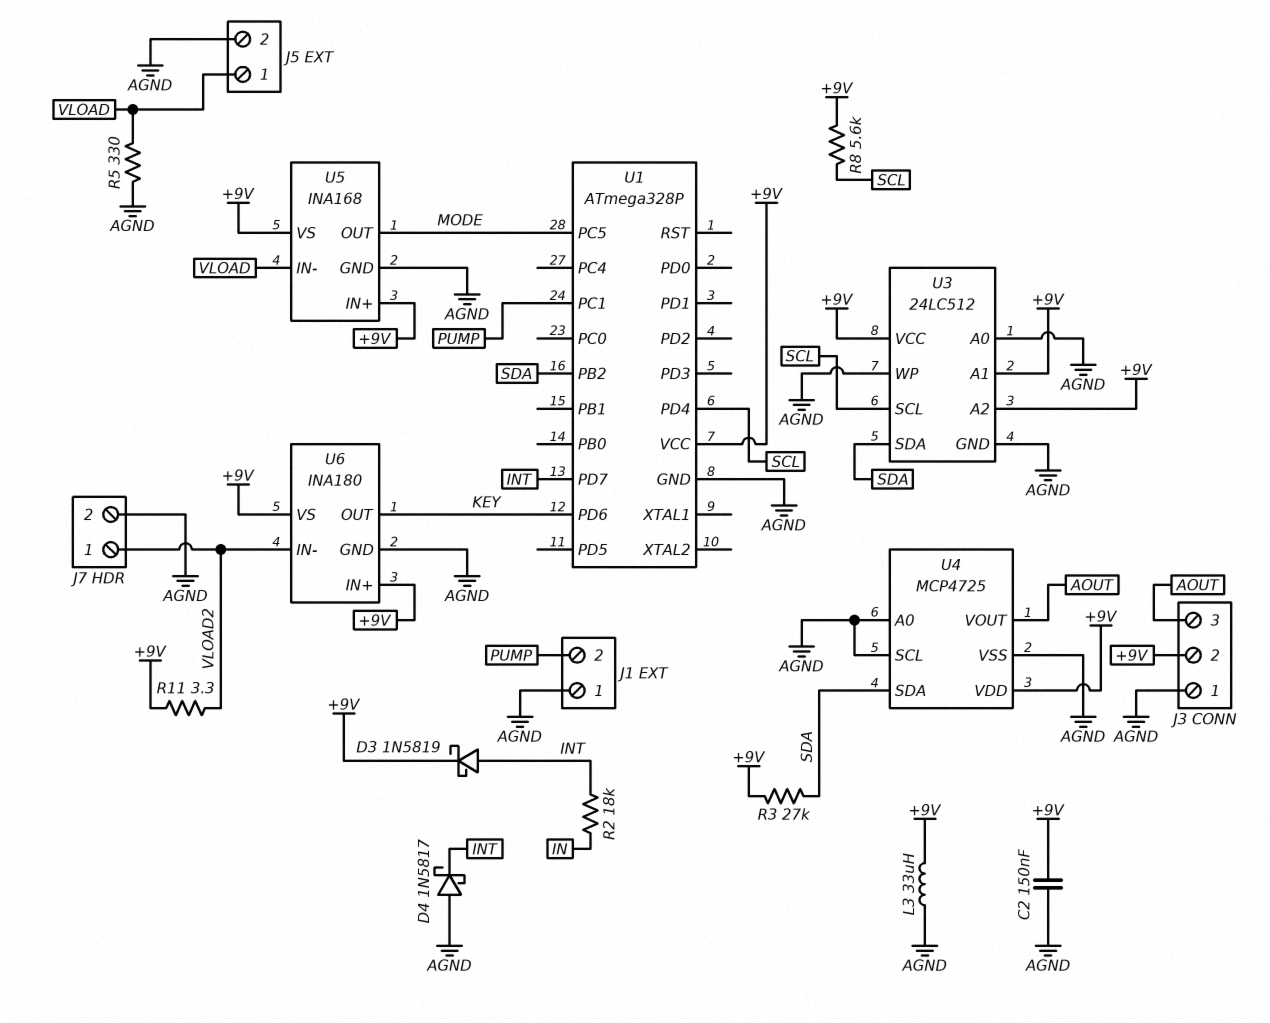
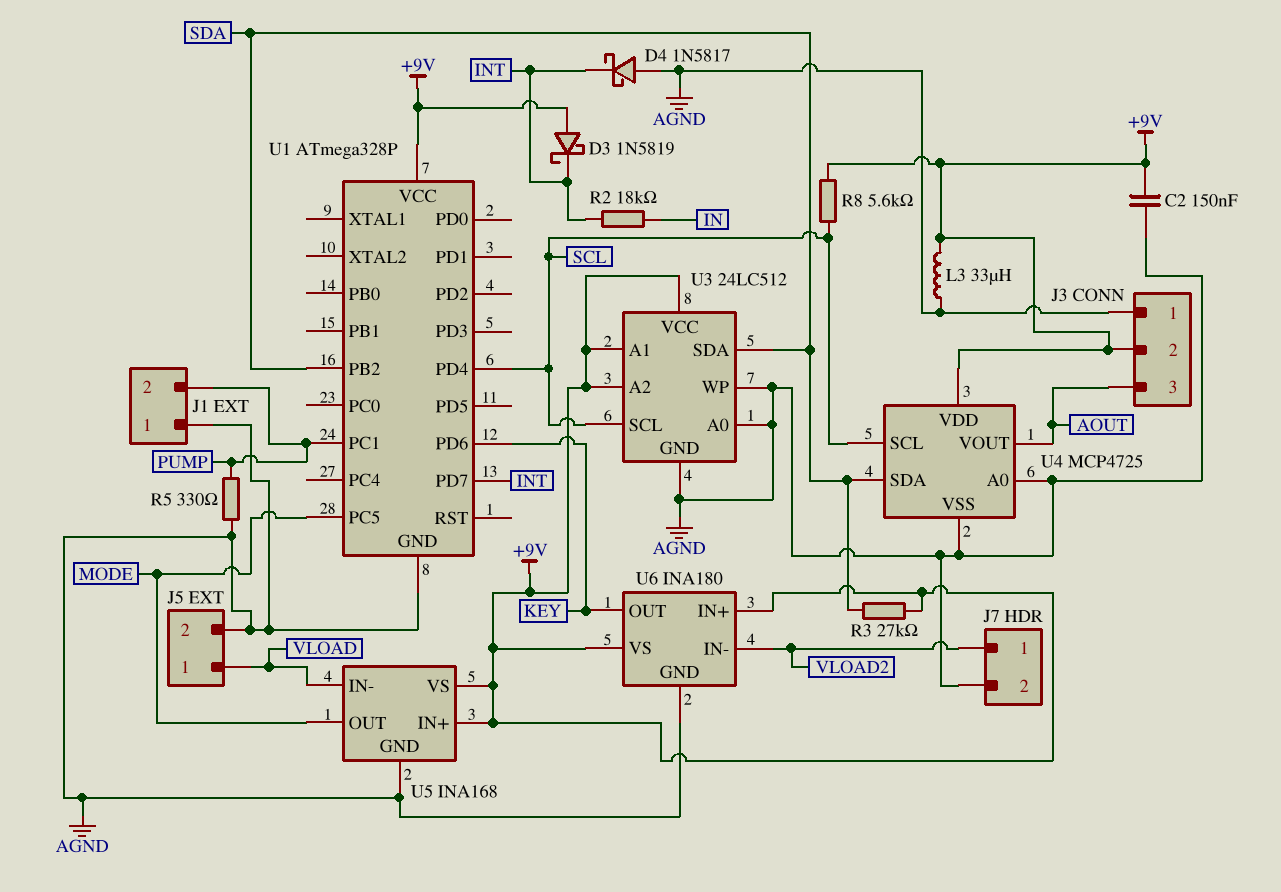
D3: schottky 1N5819 (A INT, K +9V) -> schottky 1N5819 (A +9V, K INT)
R5: 330 (AGND, VLOAD) -> 330 (AGND, PUMP)
R11: 3.3 (+9V, VLOAD2) -> none
U4 pin SCL: AGND -> SCL

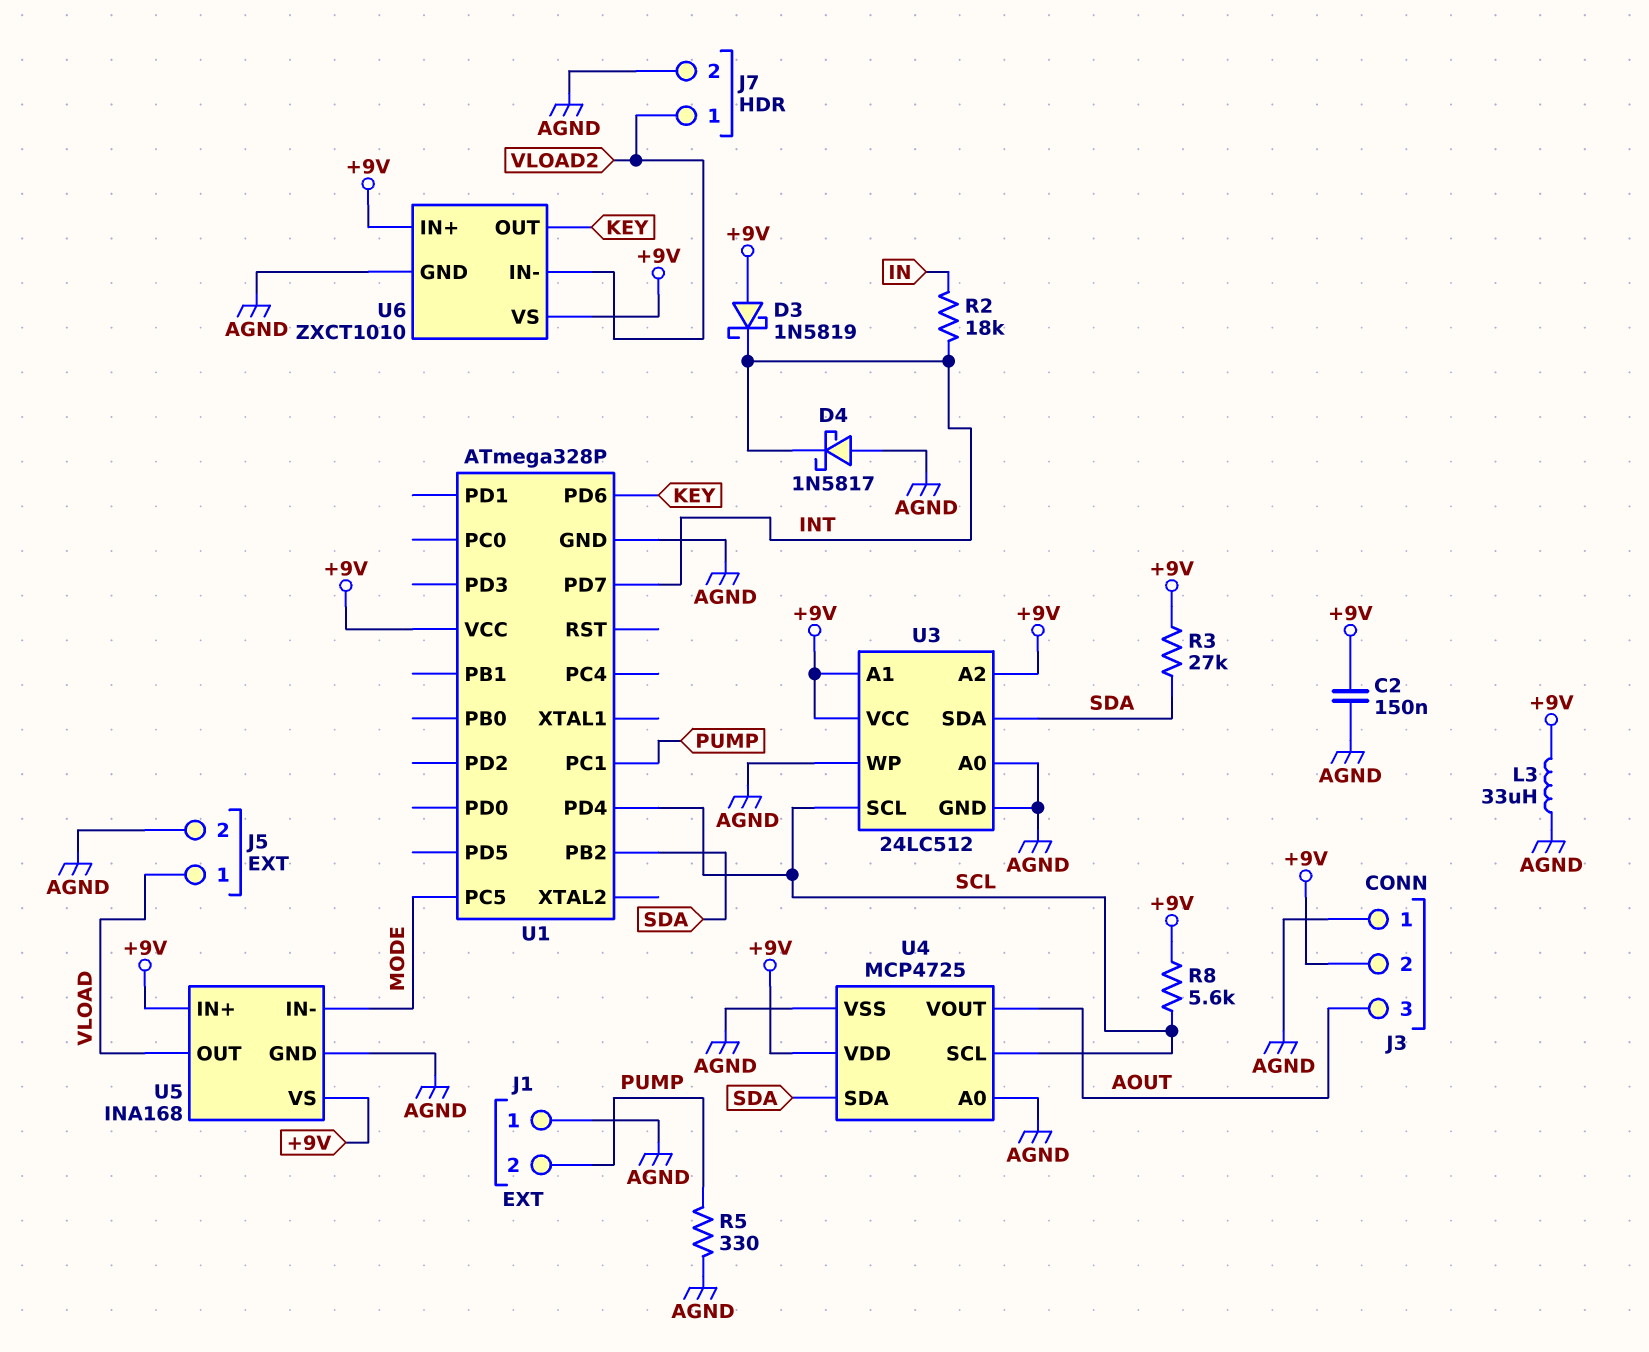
U5 pin IN-: VLOAD -> MODE
U5 pin OUT: MODE -> VLOAD
U6: INA180 -> ZXCT1010

